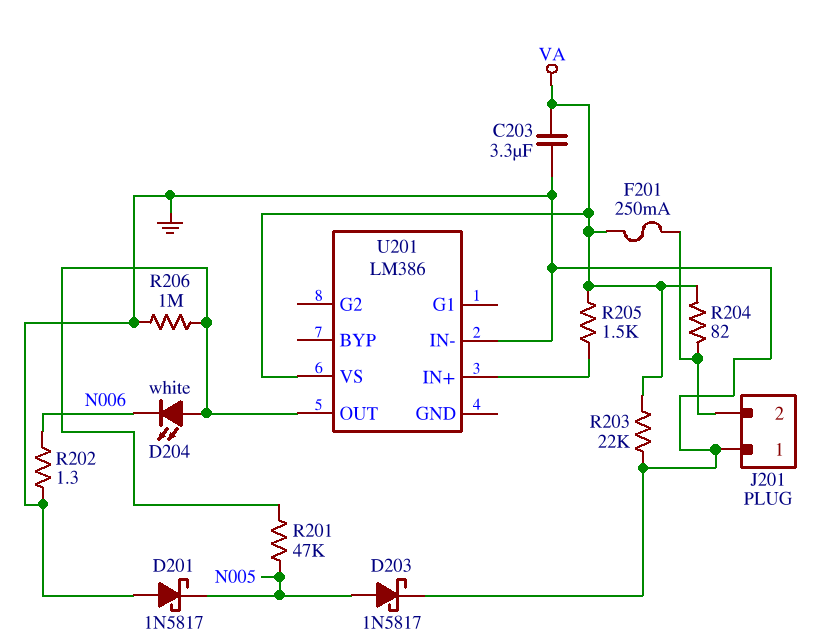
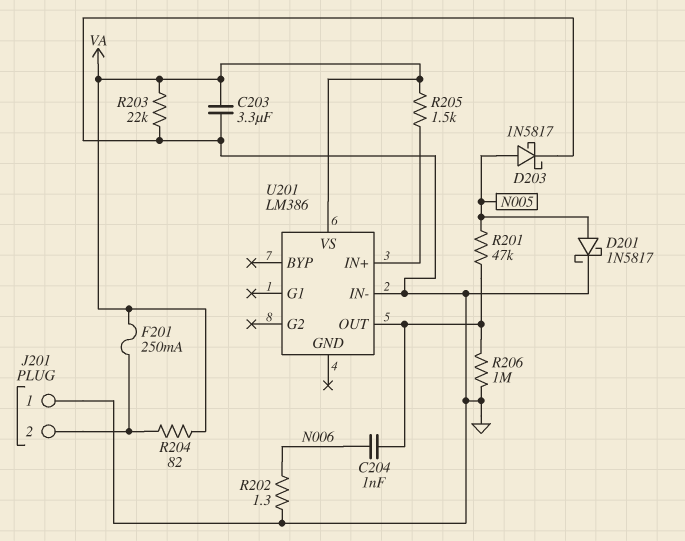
C204: none -> 1nF (N006, U201/OUT)
D201: schottky 1N5817 (A GND, K N005) -> schottky 1N5817 (A N005, K GND)
D204: LED white (A U201/OUT, K N006) -> none

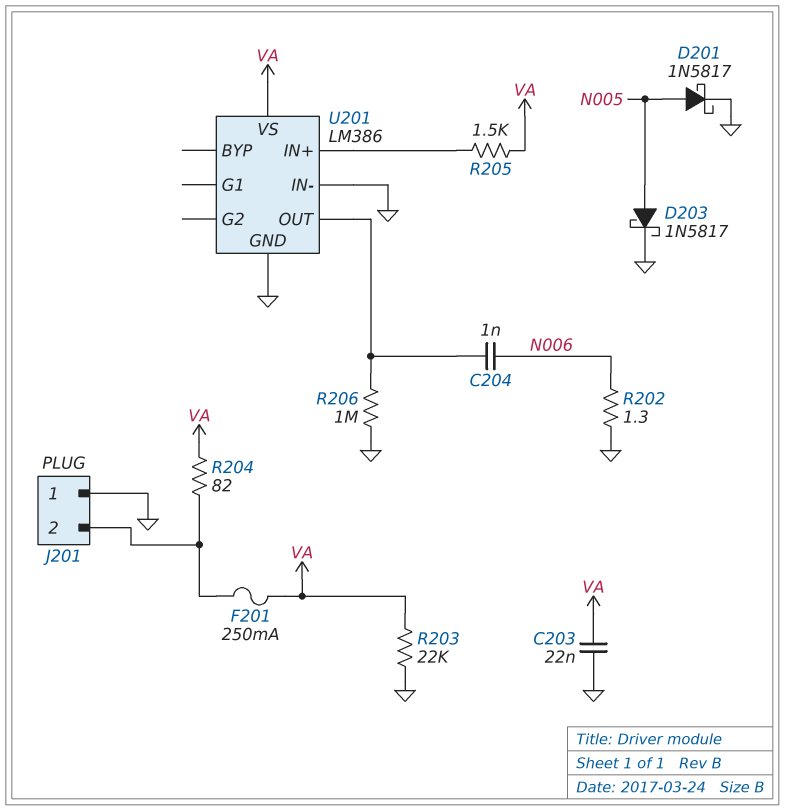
C203: 3.3uF (GND, VA) -> 22nF (GND, VA)
R201: 47k (N005, U201/OUT) -> none
U201 pin GND: none -> GND

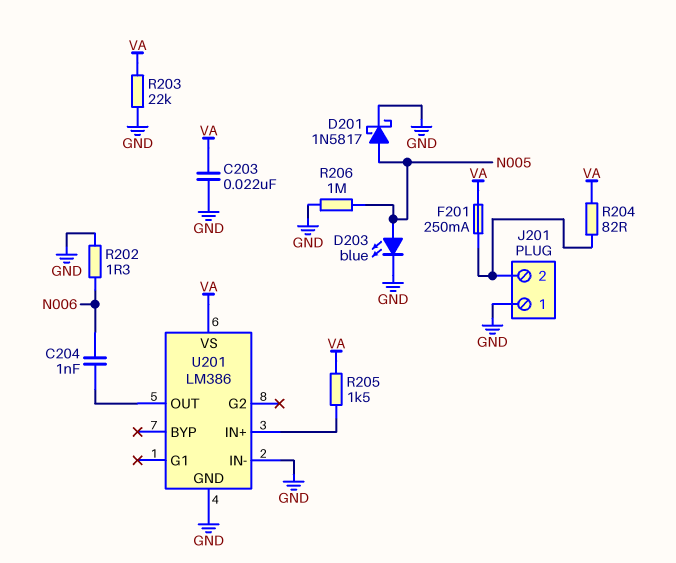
D203: schottky 1N5817 (A N005, K GND) -> LED blue (A N005, K GND)
R206: 1M (GND, U201/OUT) -> 1M (GND, N005)

